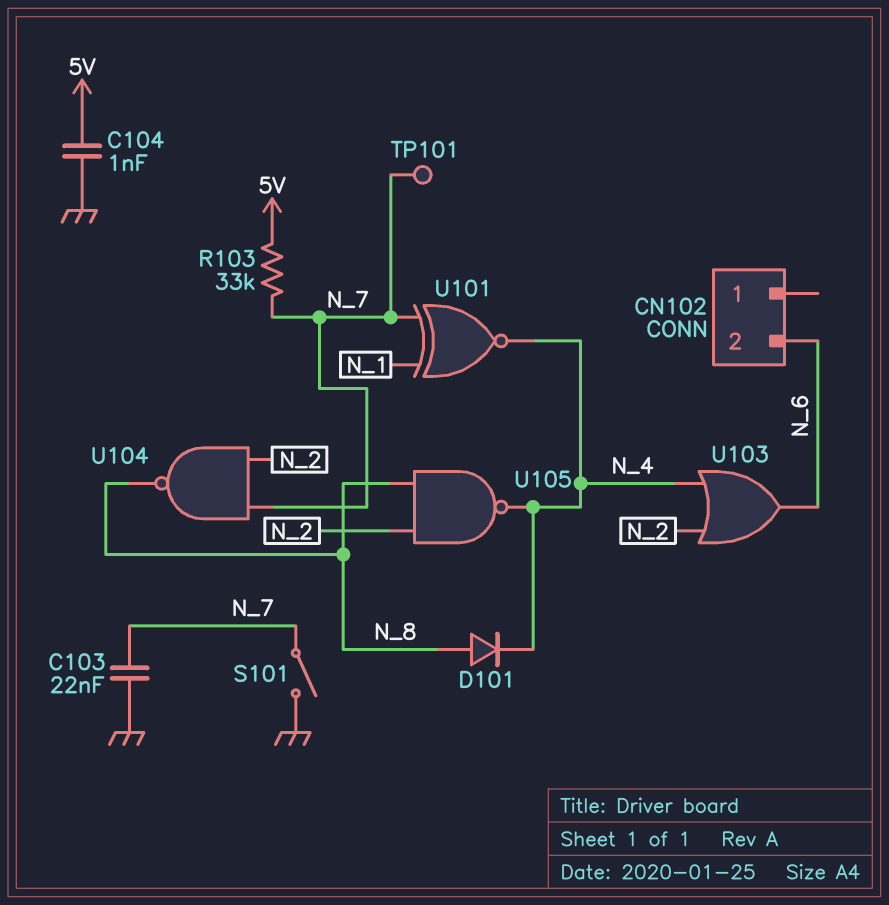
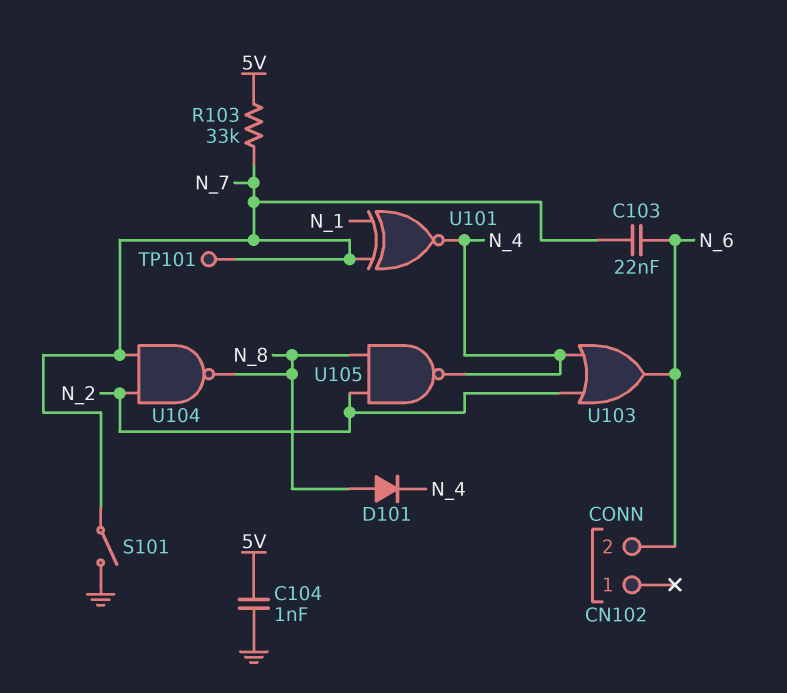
C103: 22nF (GND, N_7) -> 22nF (N_6, N_7)

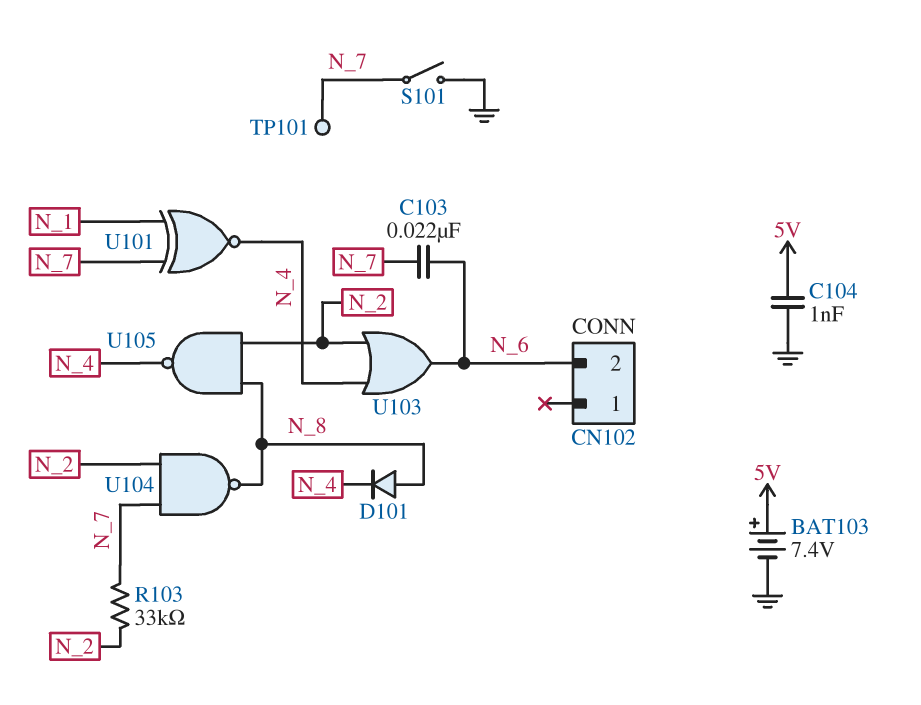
BAT103: none -> 7.4V (plus 5V, minus GND)
R103: 33k (5V, N_7) -> 33k (N_2, N_7)

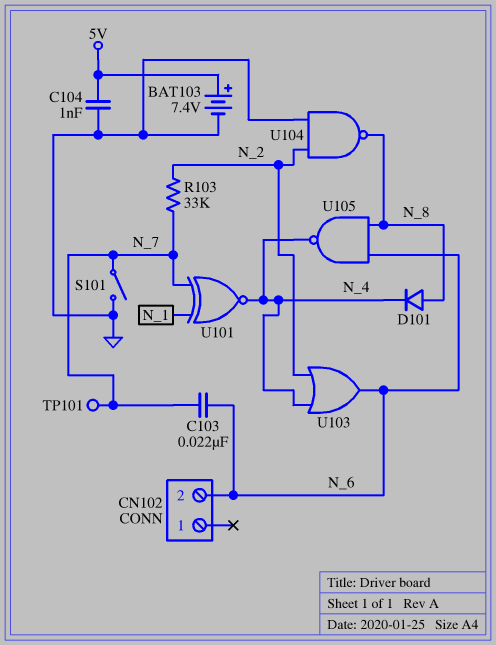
U104: NAND (in N_2, in N_7, out N_8) -> NAND (in GND, in N_2, out N_8)
U105: NAND (in N_2, in N_8, out N_4) -> NAND (in N_6, in N_8, out N_4)

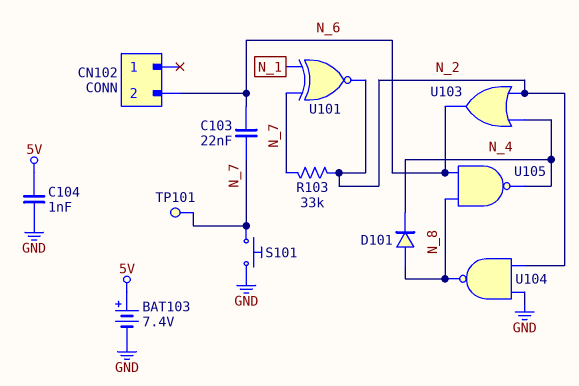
S101: switch (GND, N_7) -> button (GND, N_7)
U101: XNOR (in N_1, in N_7, out N_4) -> XNOR (in N_1, in N_7, out N_2)

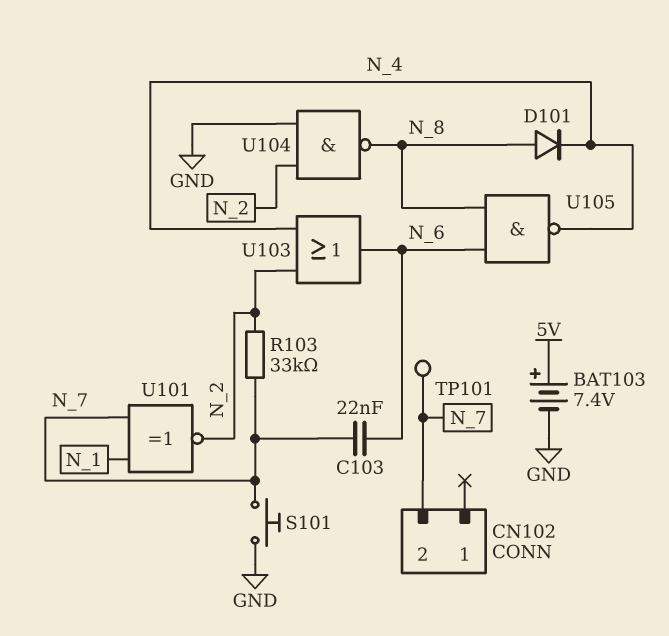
C104: 1nF (5V, GND) -> none
CN102 pin 2: N_6 -> N_7

